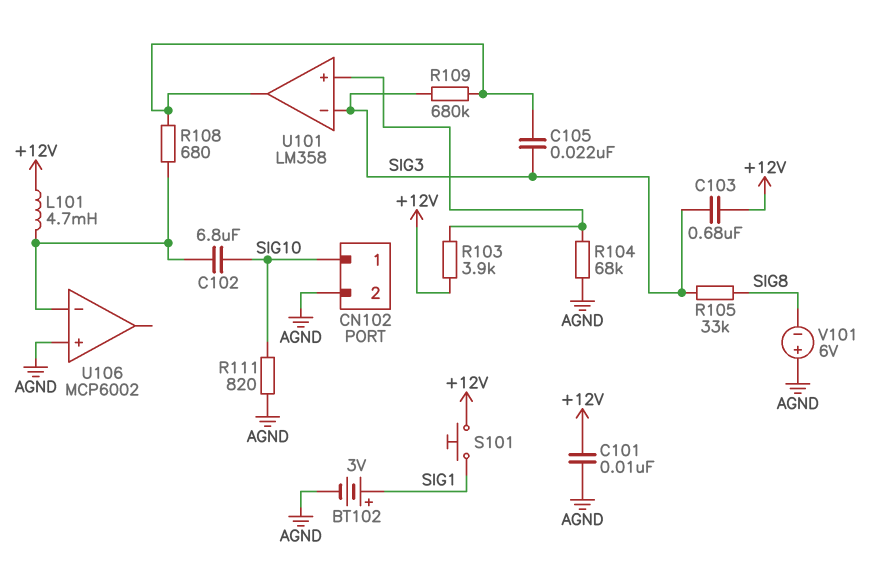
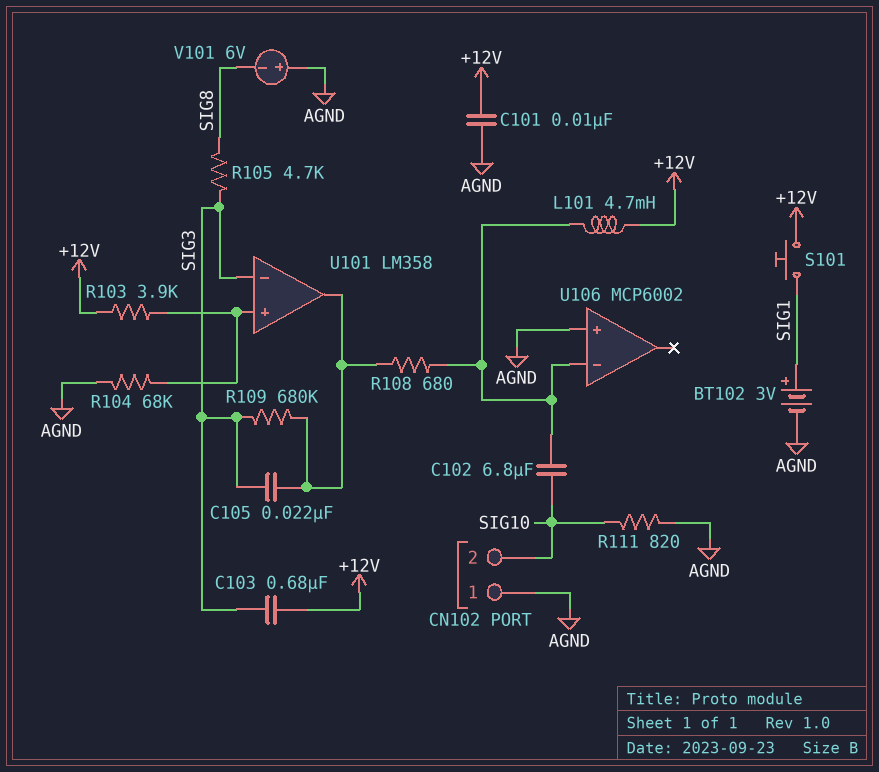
CN102 pin 1: SIG10 -> AGND
CN102 pin 2: AGND -> SIG10
R105: 33k (SIG3, SIG8) -> 4.7k (SIG3, SIG8)

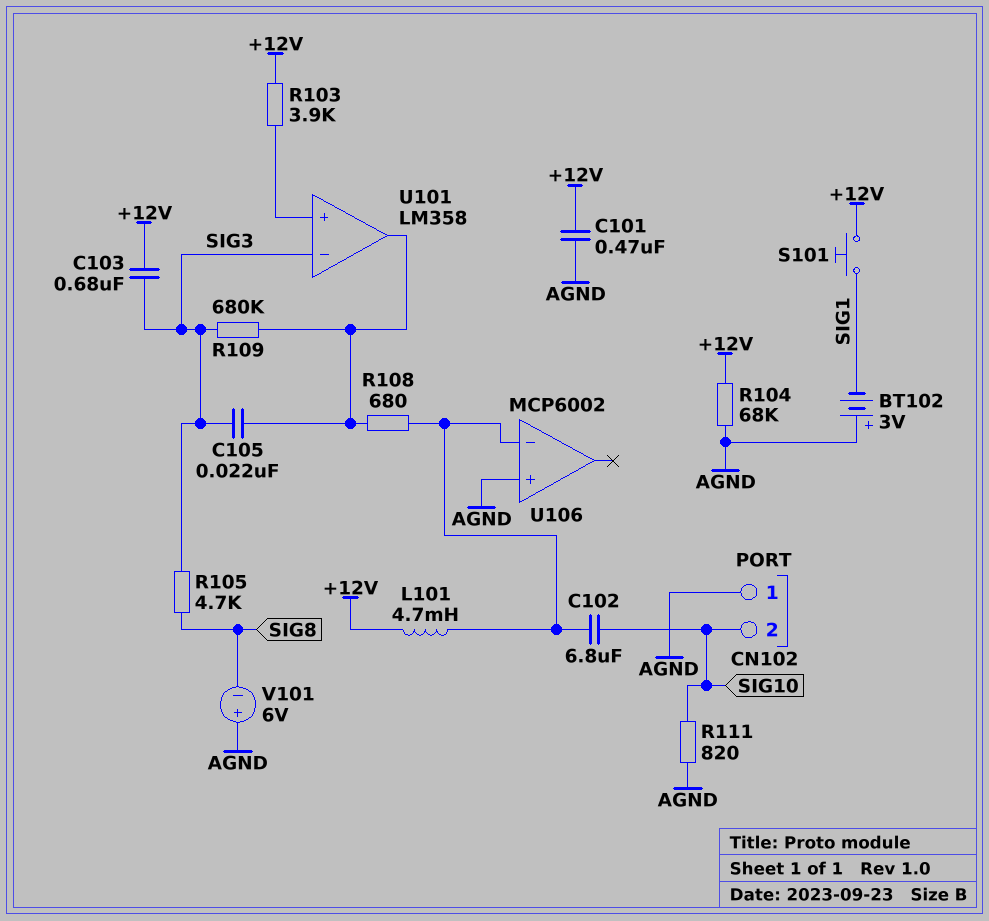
BT102: 3V (plus SIG1, minus AGND) -> 3V (plus AGND, minus SIG1)
C101: 10nF (+12V, AGND) -> 470nF (+12V, AGND)
R104: 68k (AGND, U101/in+) -> 68k (+12V, AGND)

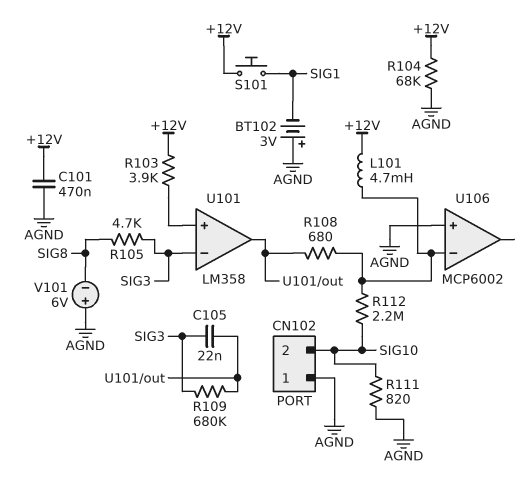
C102: 6.8uF (SIG10, U106/in-) -> none
C103: 680nF (+12V, SIG3) -> none
R112: none -> 2.2M (SIG10, U106/in-)

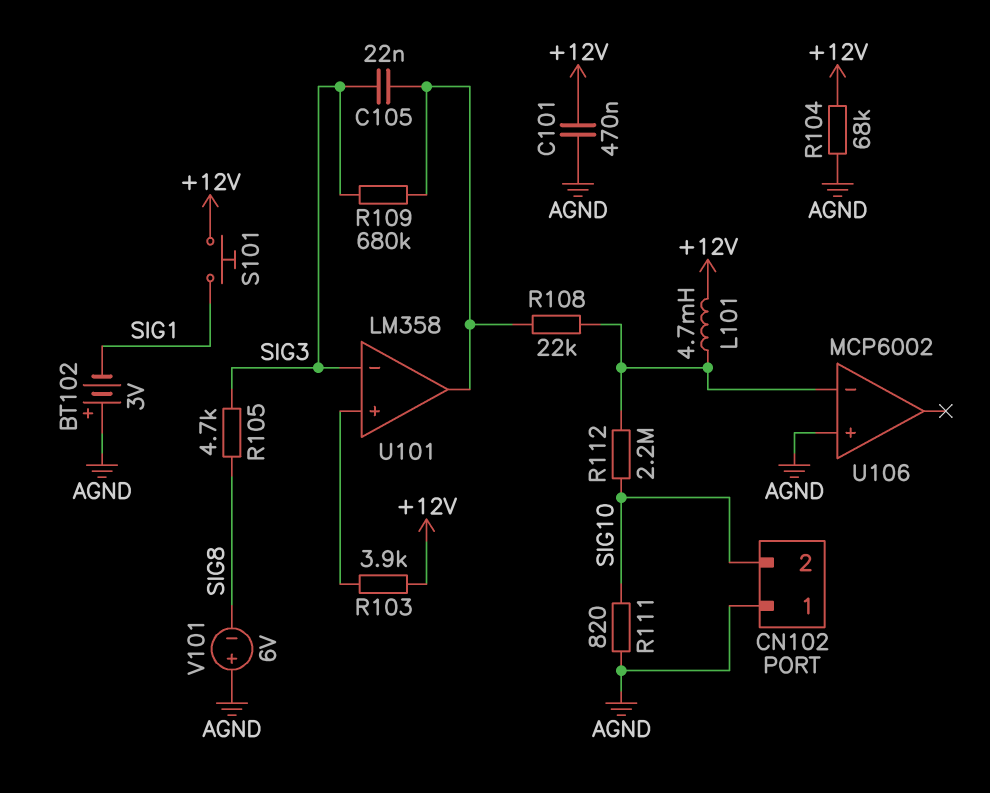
R108: 680 (U101/out, U106/in-) -> 22k (U101/out, U106/in-)

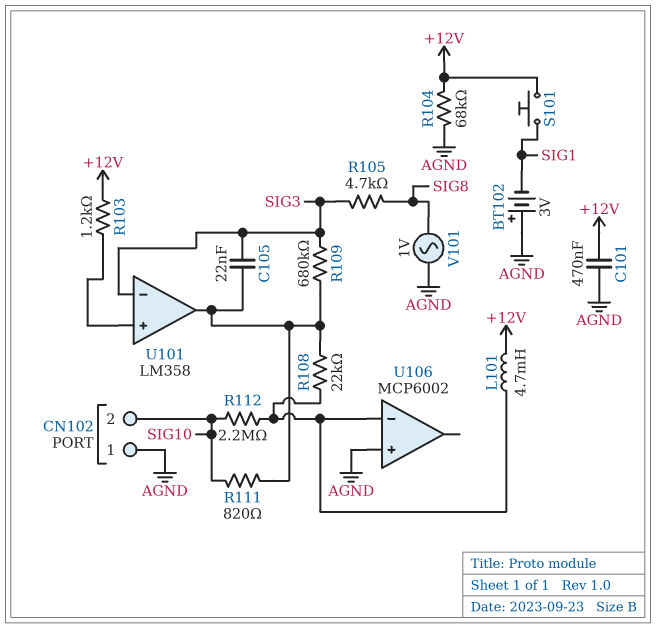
R103: 3.9k (+12V, U101/in+) -> 1.2k (+12V, U101/in+)
R111: 820 (AGND, SIG10) -> 820 (SIG10, U101/out)
V101: 6V (plus AGND, minus SIG8) -> AC 1V (AGND, SIG8)

